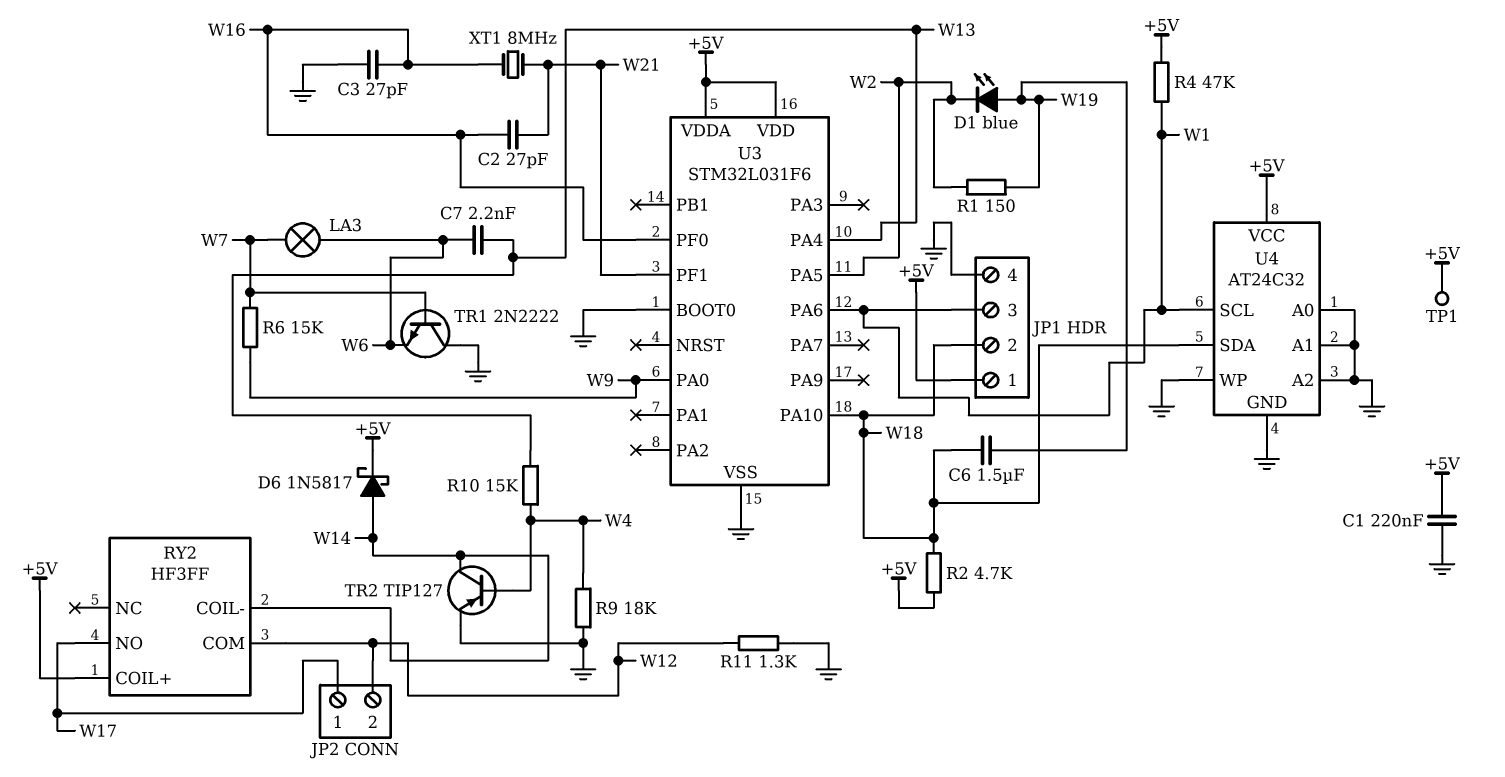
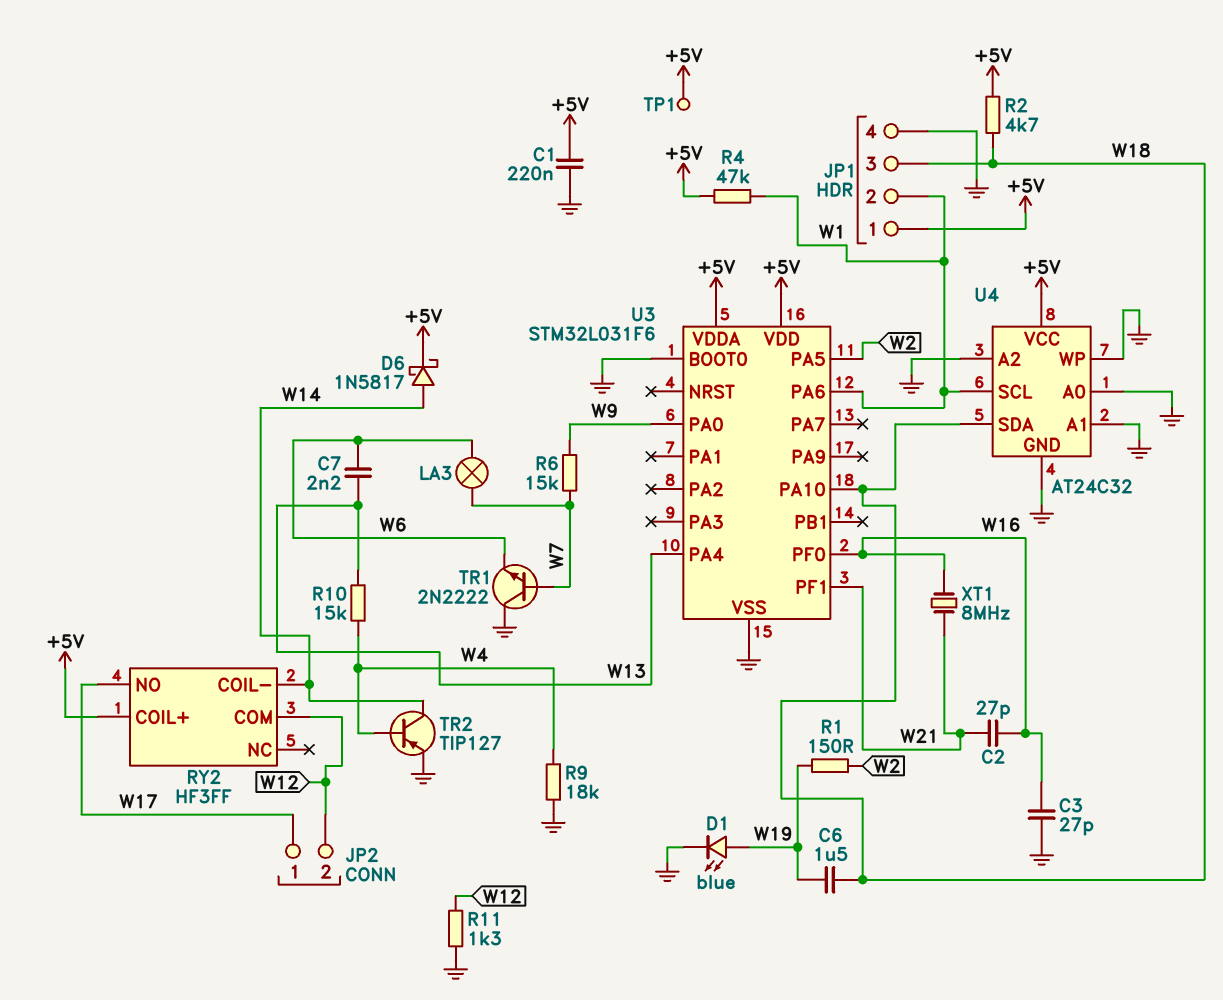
D1: LED blue (A W19, K W2) -> LED blue (A W19, K GND)
JP1 pin 2: W18 -> W1
JP1 pin 3: W1 -> W18

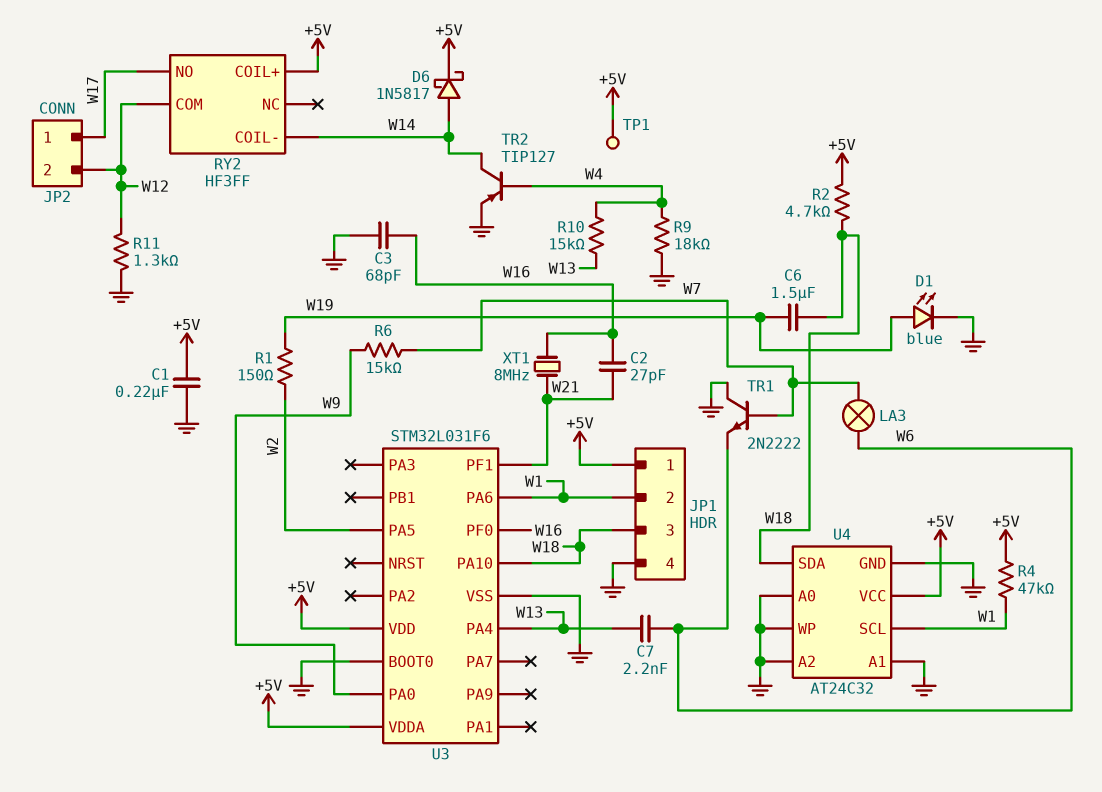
C3: 27pF (GND, W16) -> 68pF (GND, W16)

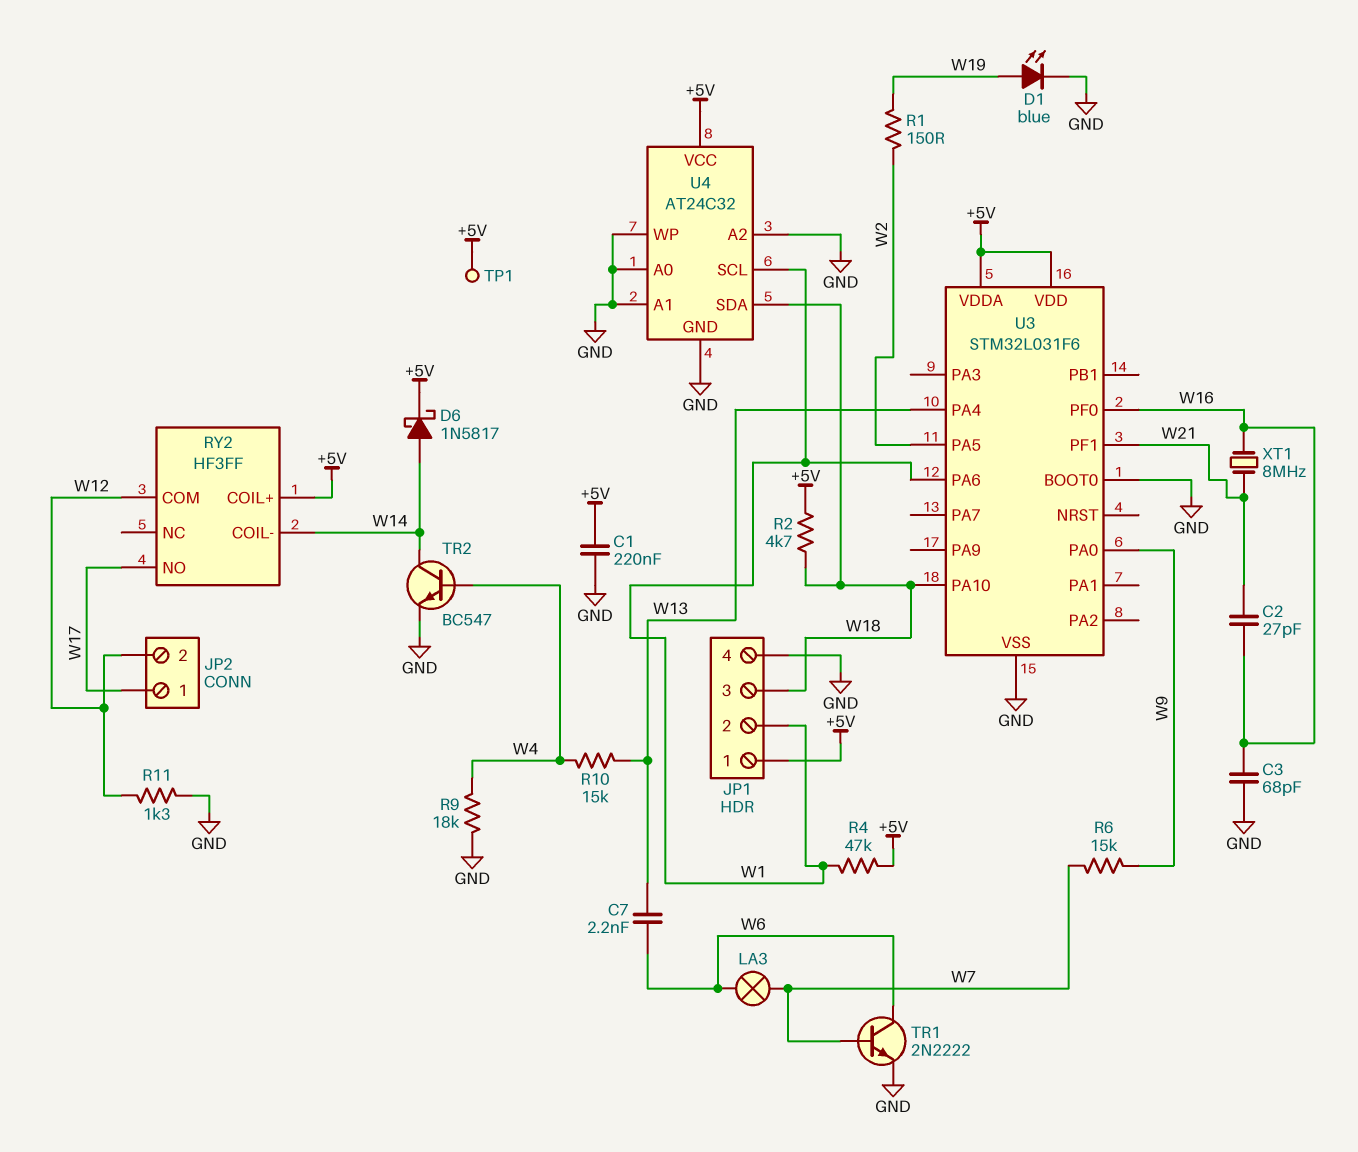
C6: 1.5uF (W18, W19) -> none
TR1: NPN 2N2222 (B W7, C GND, E W6) -> NPN 2N2222 (B W7, C W6, E GND)
TR2: PNP TIP127 (B W4, C W14, E GND) -> NPN BC547 (B W4, C W14, E GND)

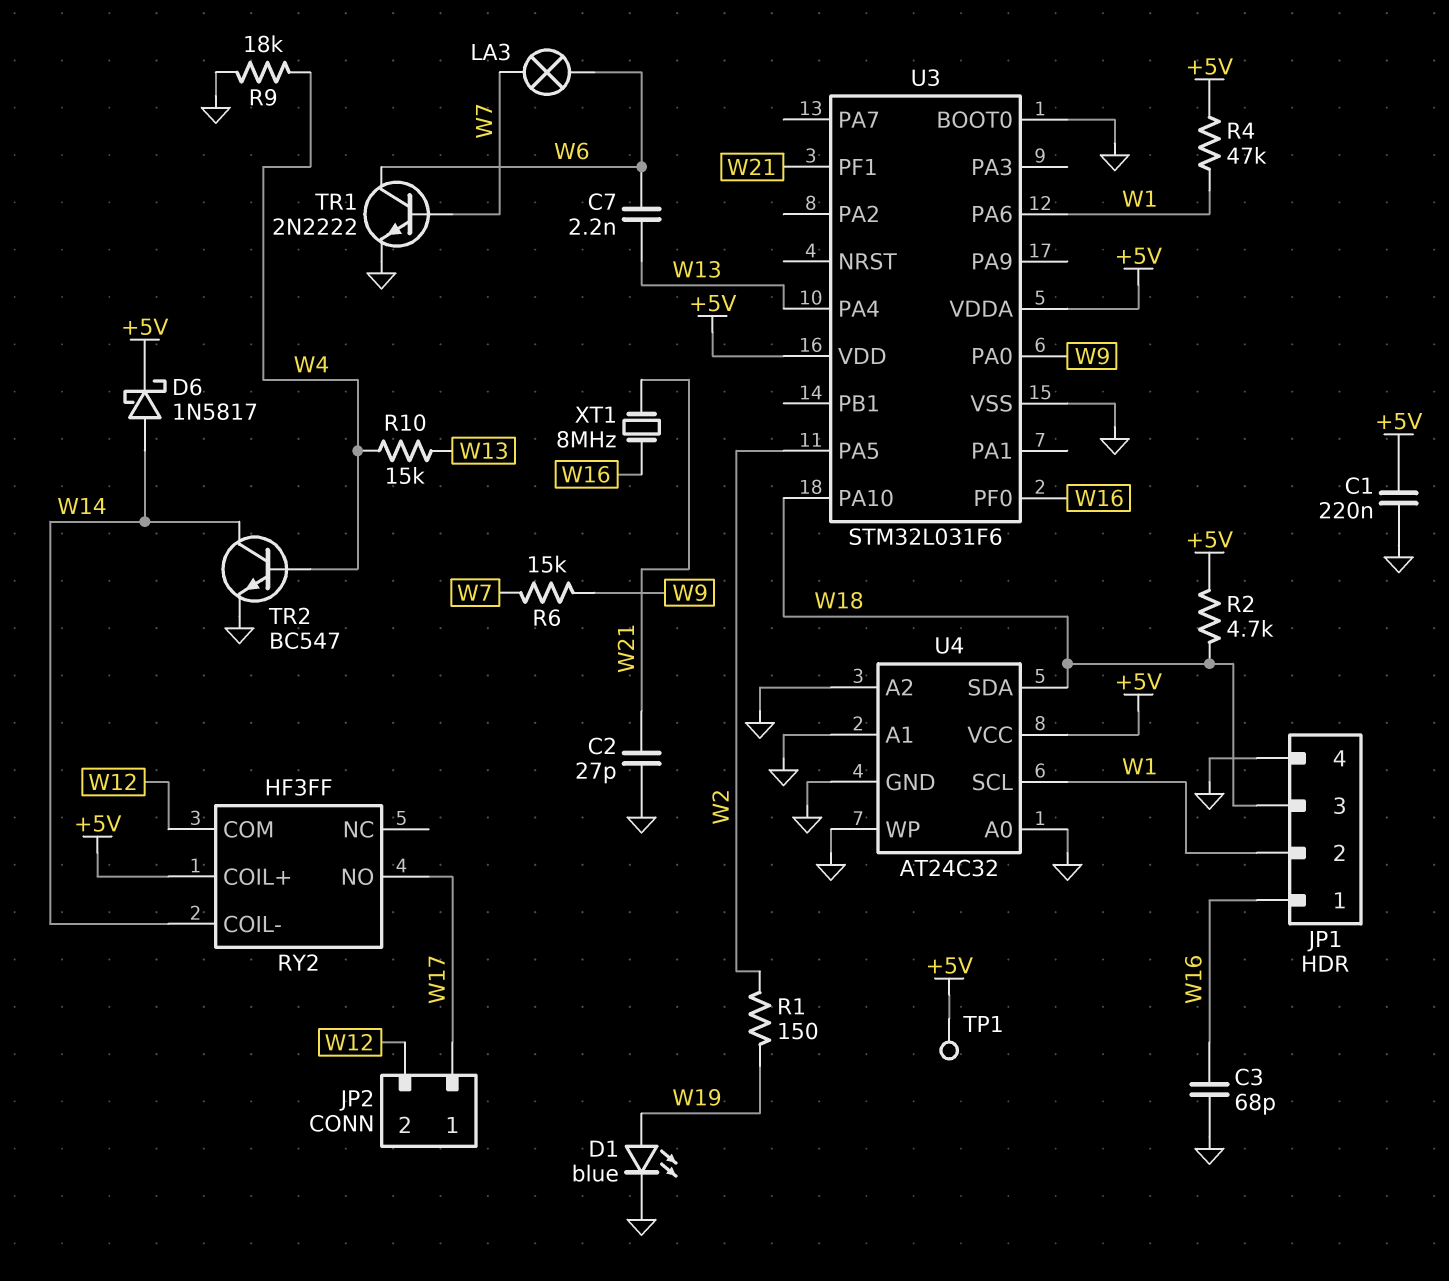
C2: 27pF (W16, W21) -> 27pF (GND, W21)
JP1 pin 1: +5V -> W16
R11: 1.3k (GND, W12) -> none

